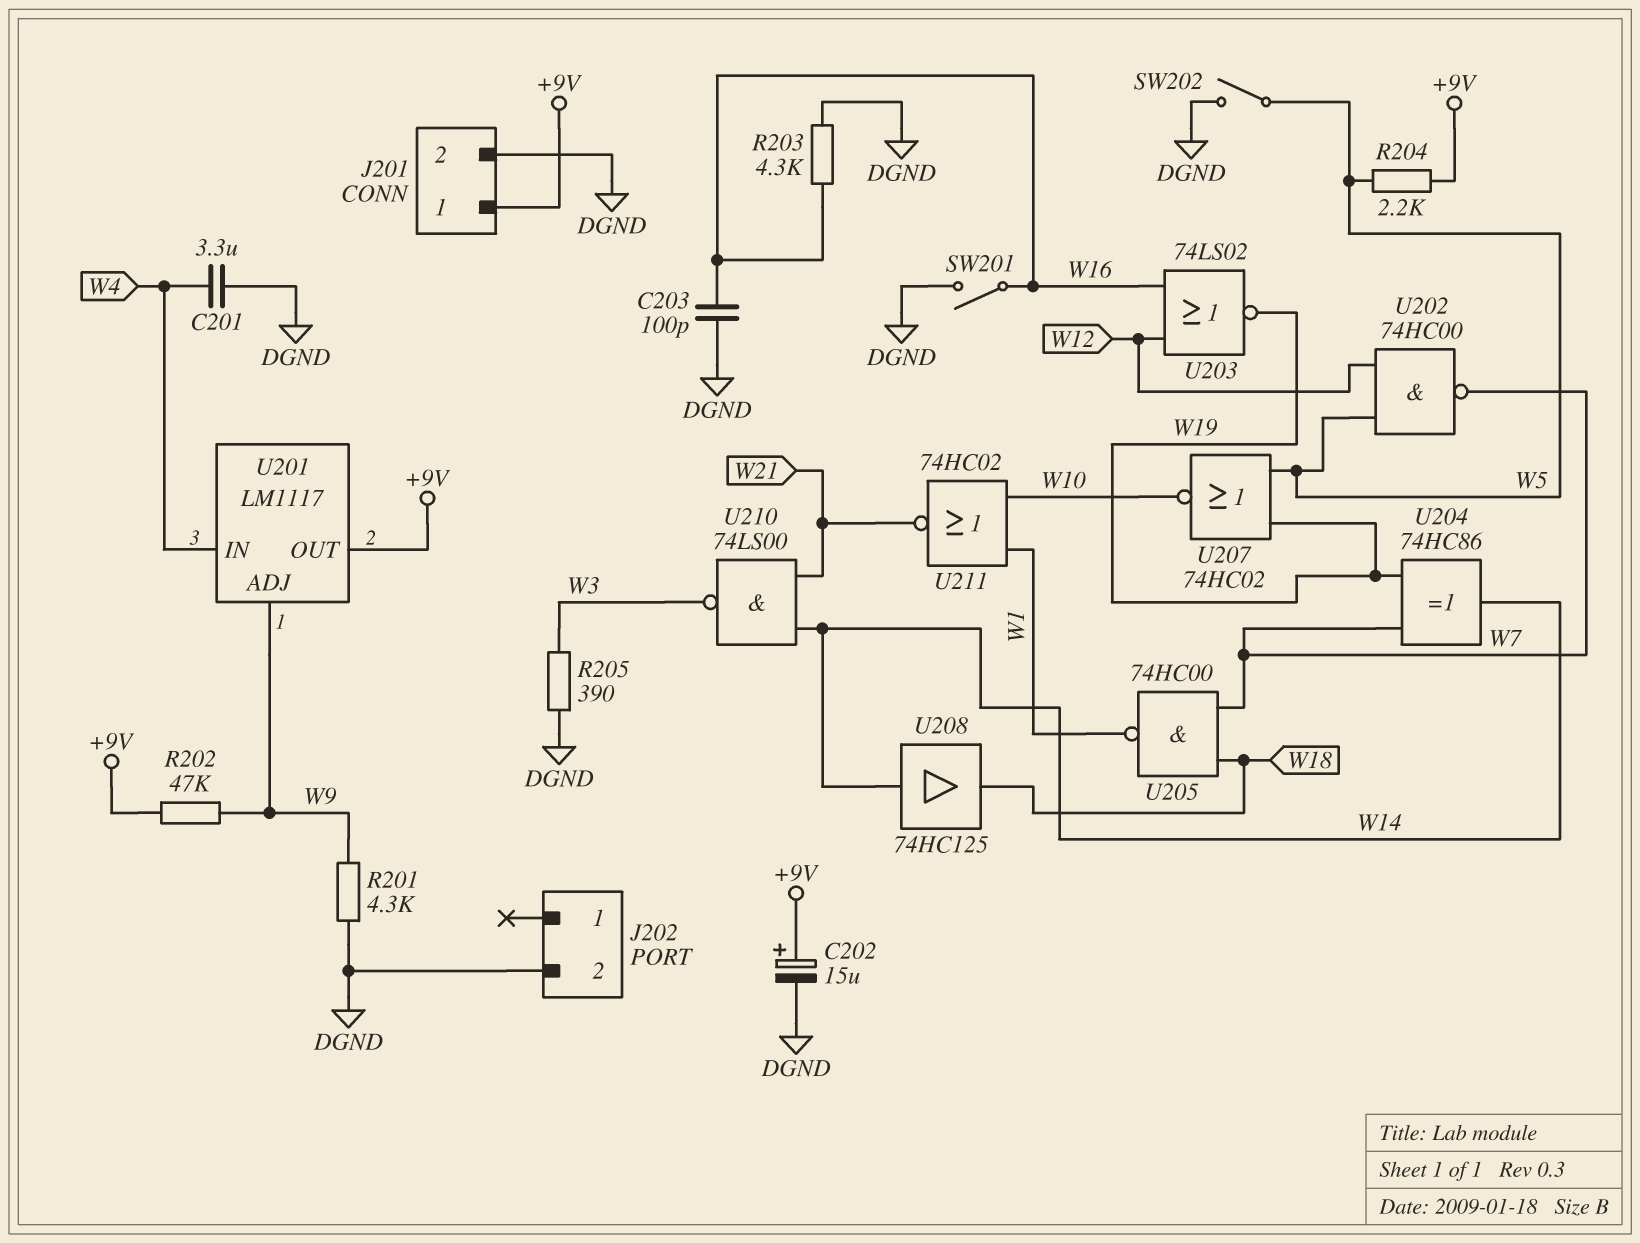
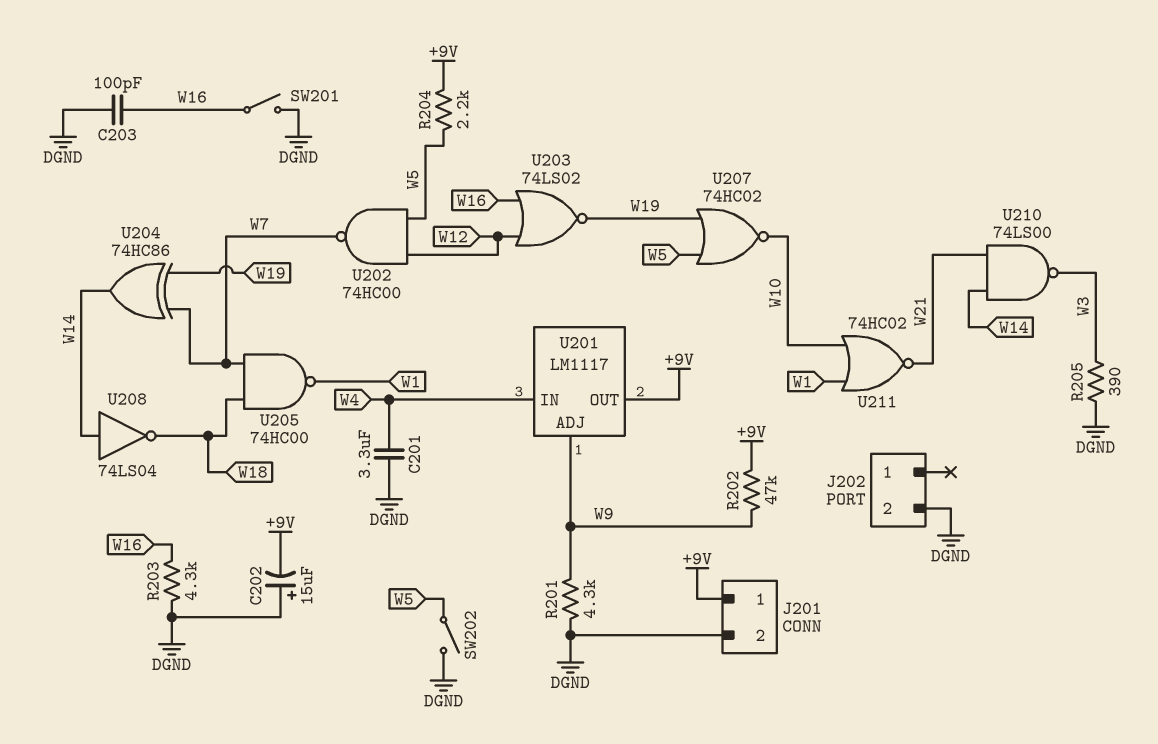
C202: 15uF (plus +9V, minus DGND) -> 15uF (plus DGND, minus +9V)
U208: buffer 74HC125 (in W14, out W18) -> NOT 74LS04 (in W14, out W18)

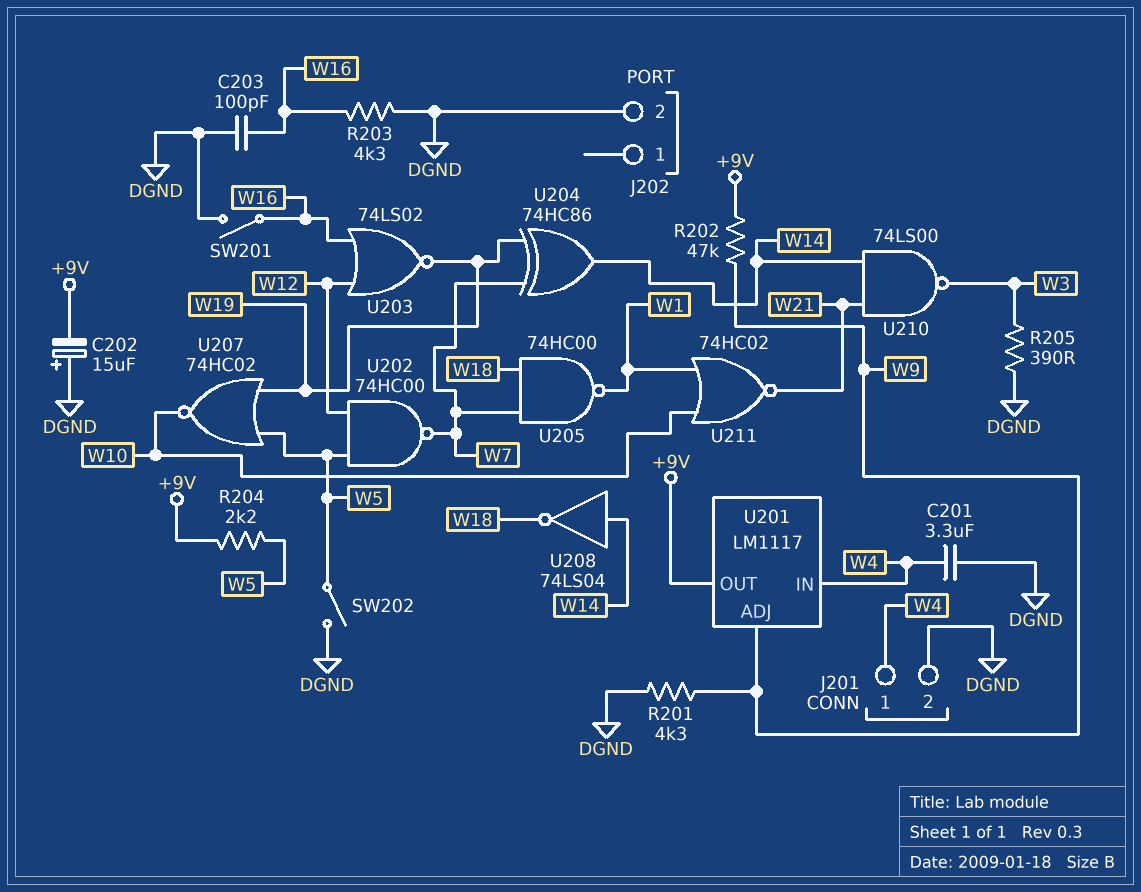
J201 pin 1: +9V -> W4

